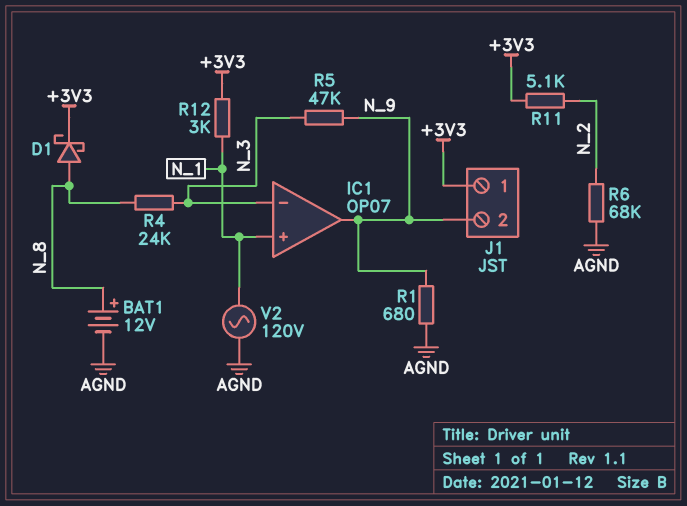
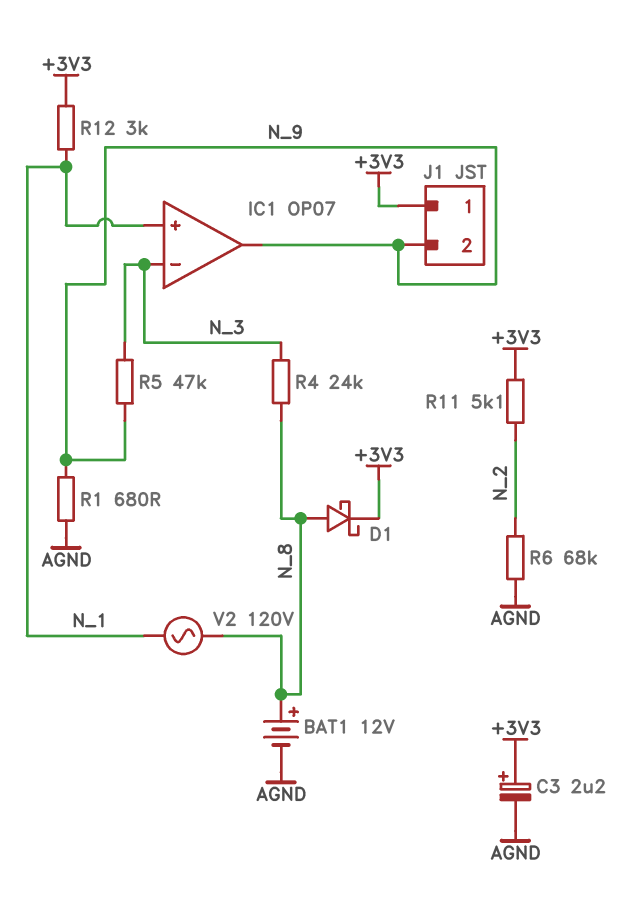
C3: none -> 2.2uF (plus +3V3, minus AGND)
V2: AC 120V (AGND, N_1) -> AC 120V (N_1, N_8)

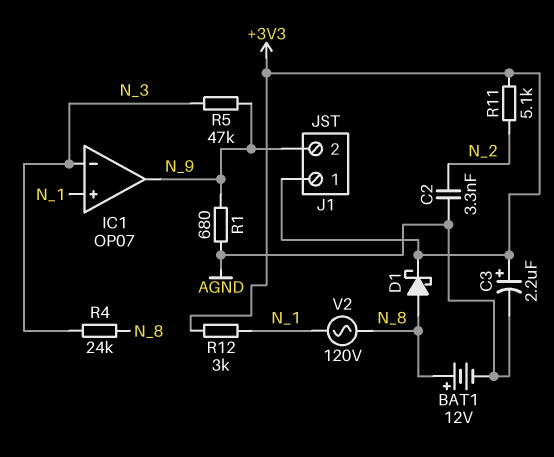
C2: none -> 3.3nF (AGND, N_2)
R6: 68k (AGND, N_2) -> none

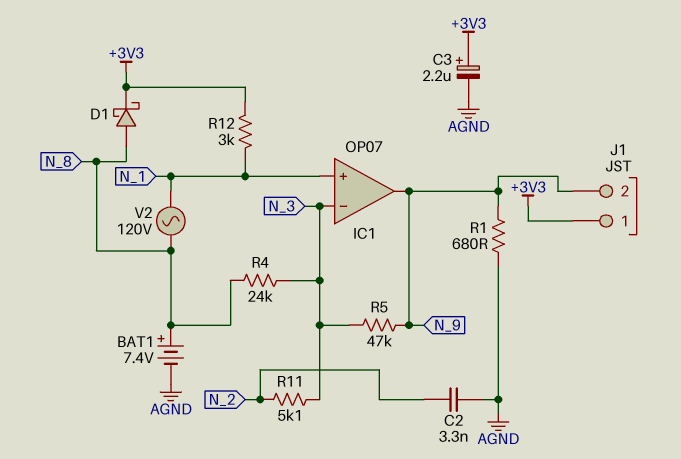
BAT1: 12V (plus N_8, minus AGND) -> 7.4V (plus N_8, minus AGND)
R11: 5.1k (+3V3, N_2) -> 5.1k (N_2, N_3)

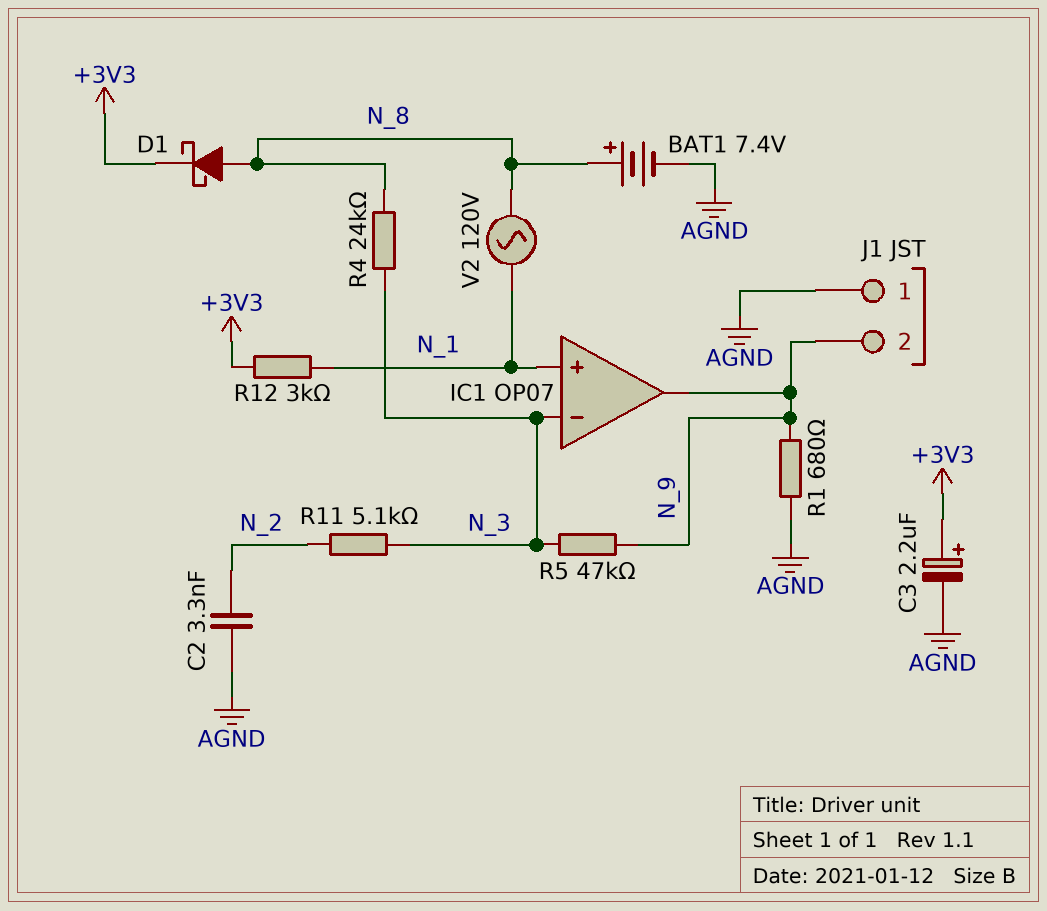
J1 pin 1: +3V3 -> AGND

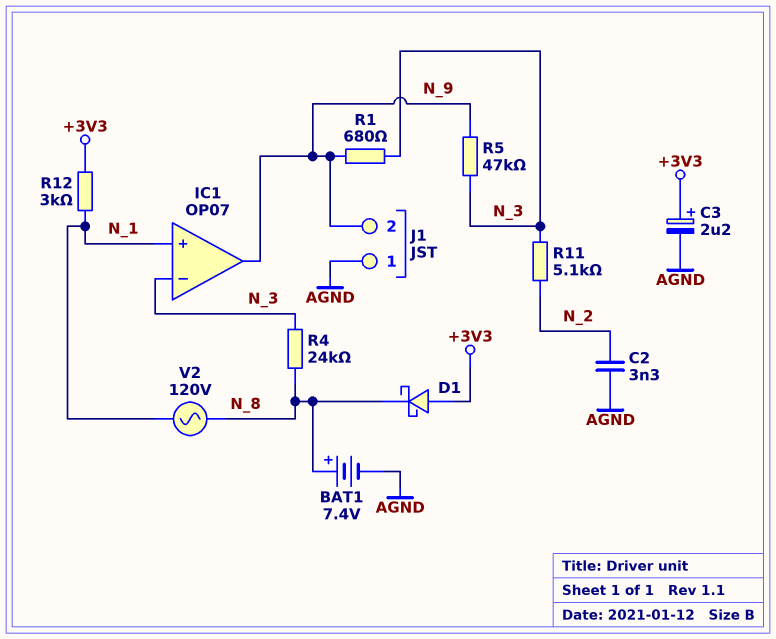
D1: schottky (A N_8, K +3V3) -> schottky (A +3V3, K N_8)
R1: 680 (AGND, N_9) -> 680 (N_3, N_9)

